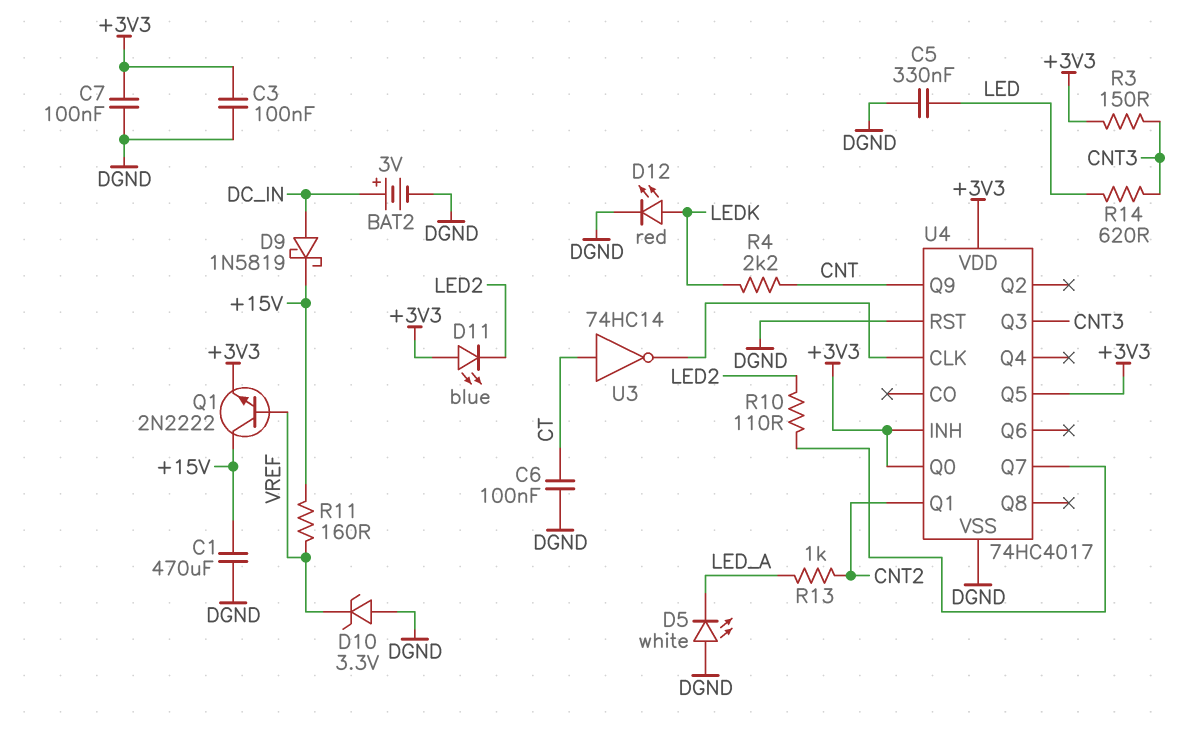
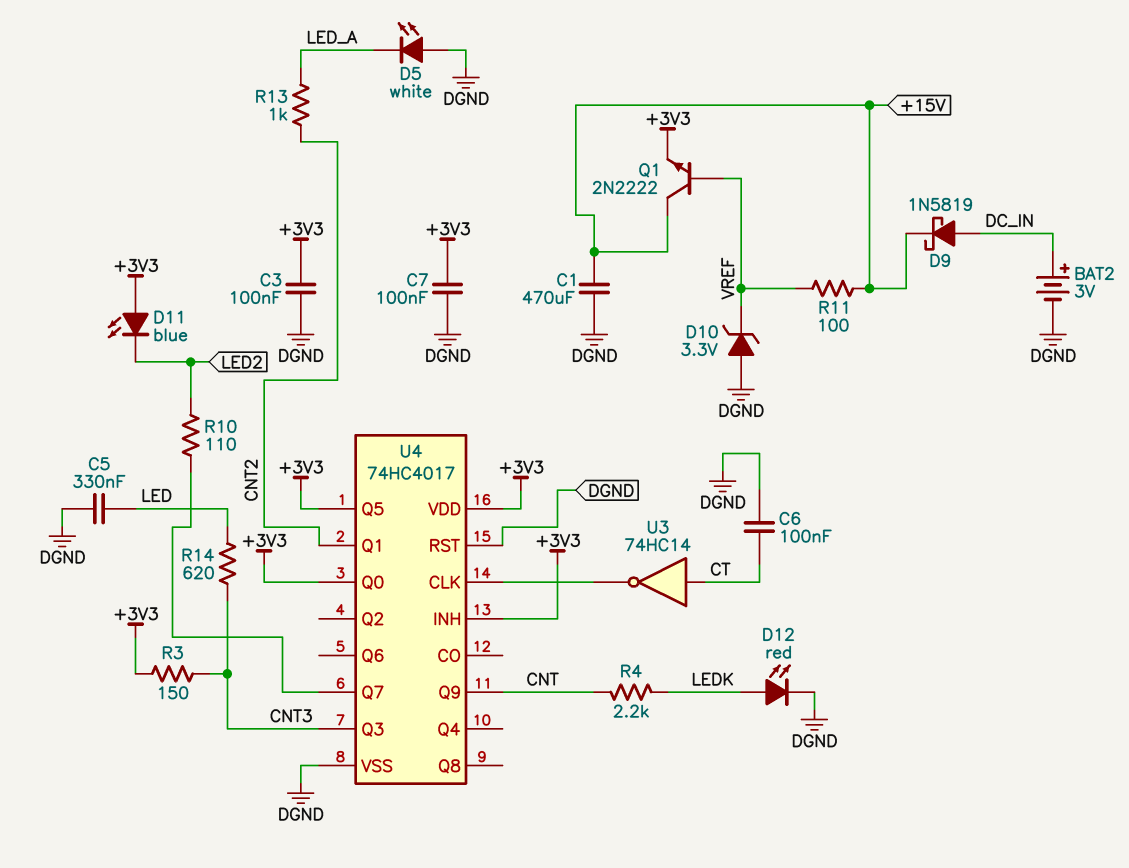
R11: 160 (+15V, VREF) -> 100 (+15V, VREF)

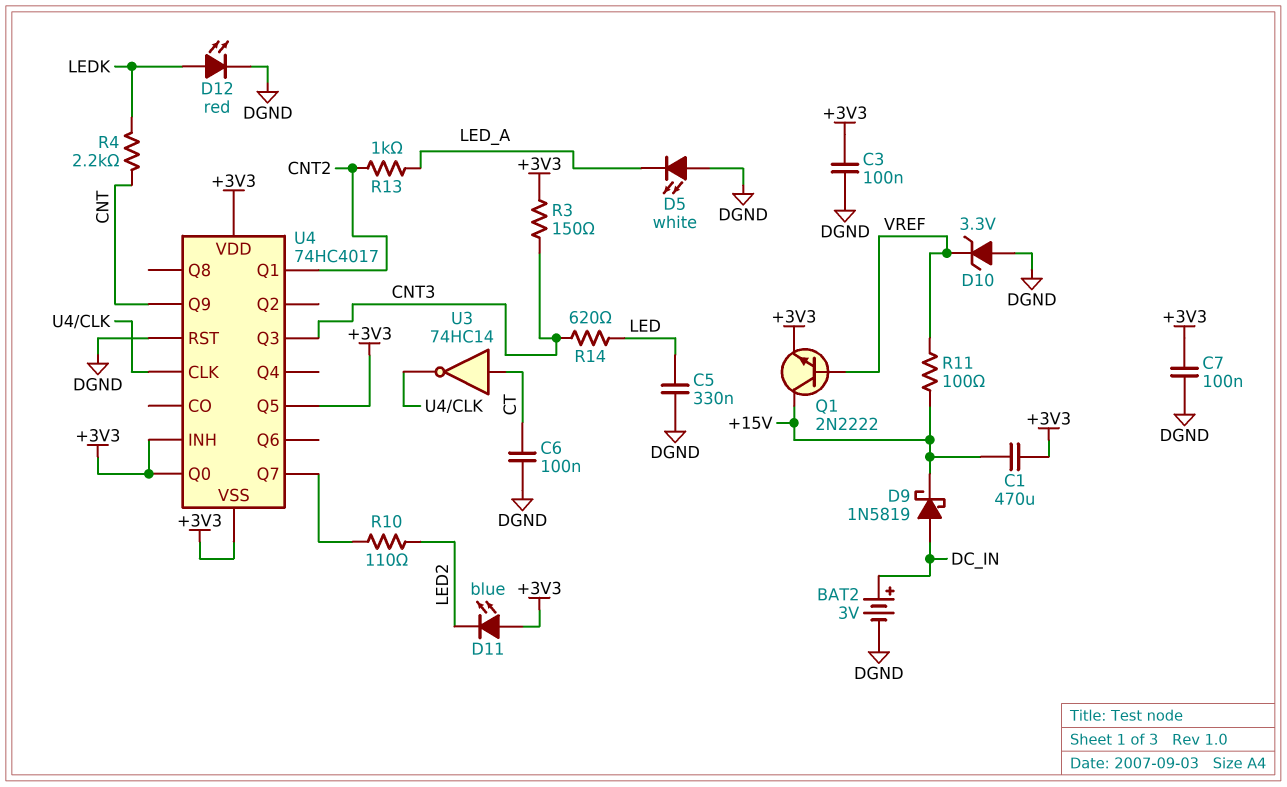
C1: 470uF (+15V, DGND) -> 470uF (+3V3, +15V)
U4 pin VSS: DGND -> +3V3

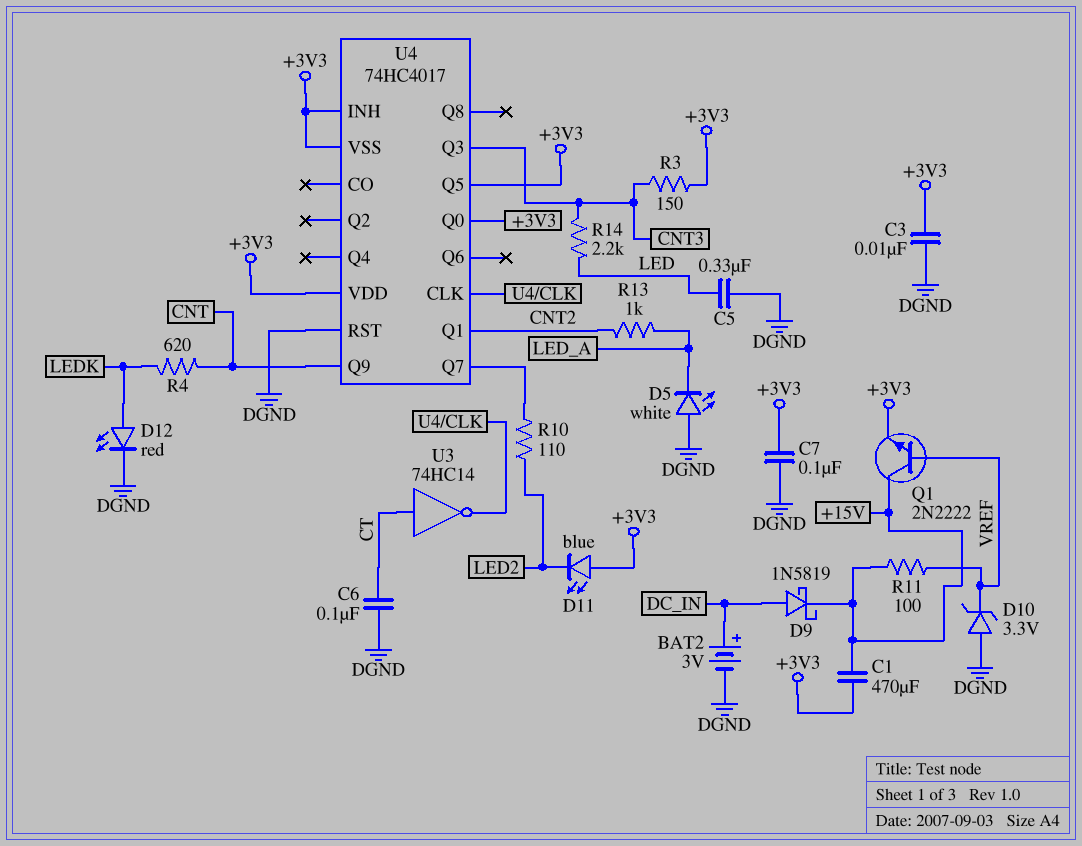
C3: 100nF (+3V3, DGND) -> 10nF (+3V3, DGND)
R4: 2.2k (CNT, LEDK) -> 620 (CNT, LEDK)
R14: 620 (CNT3, LED) -> 2.2k (CNT3, LED)

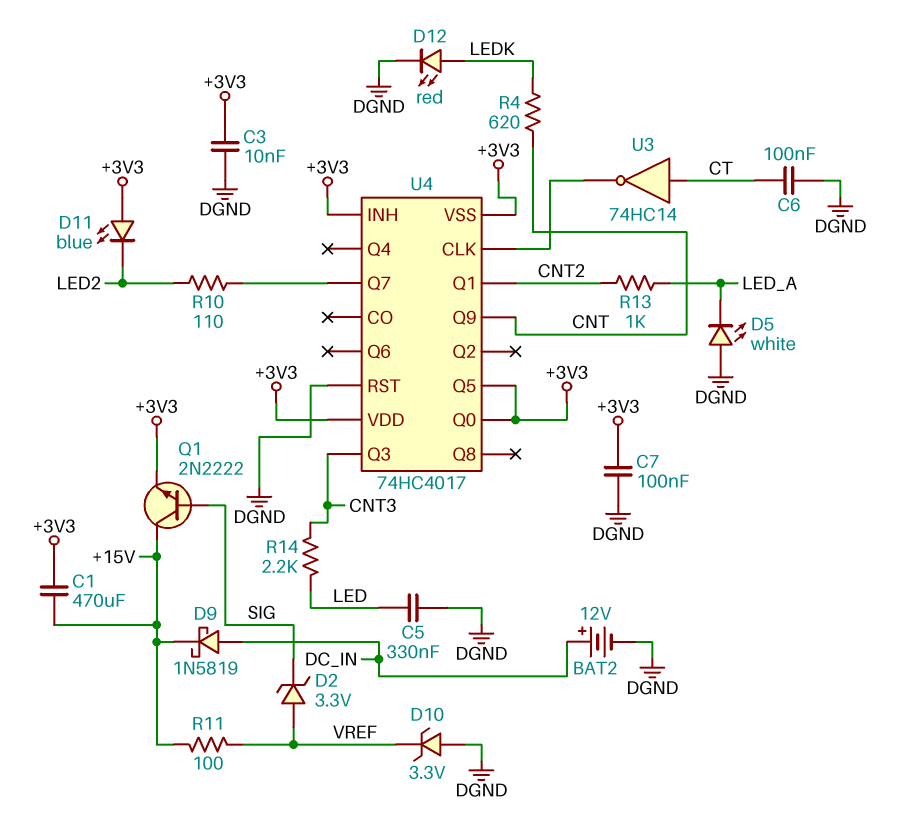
BAT2: 3V (plus DC_IN, minus DGND) -> 12V (plus DC_IN, minus DGND)
D2: none -> zener 3.3V (A VREF, K SIG)
Q1: NPN 2N2222 (B VREF, C +15V, E +3V3) -> NPN 2N2222 (B SIG, C +15V, E +3V3)
R3: 150 (+3V3, CNT3) -> none

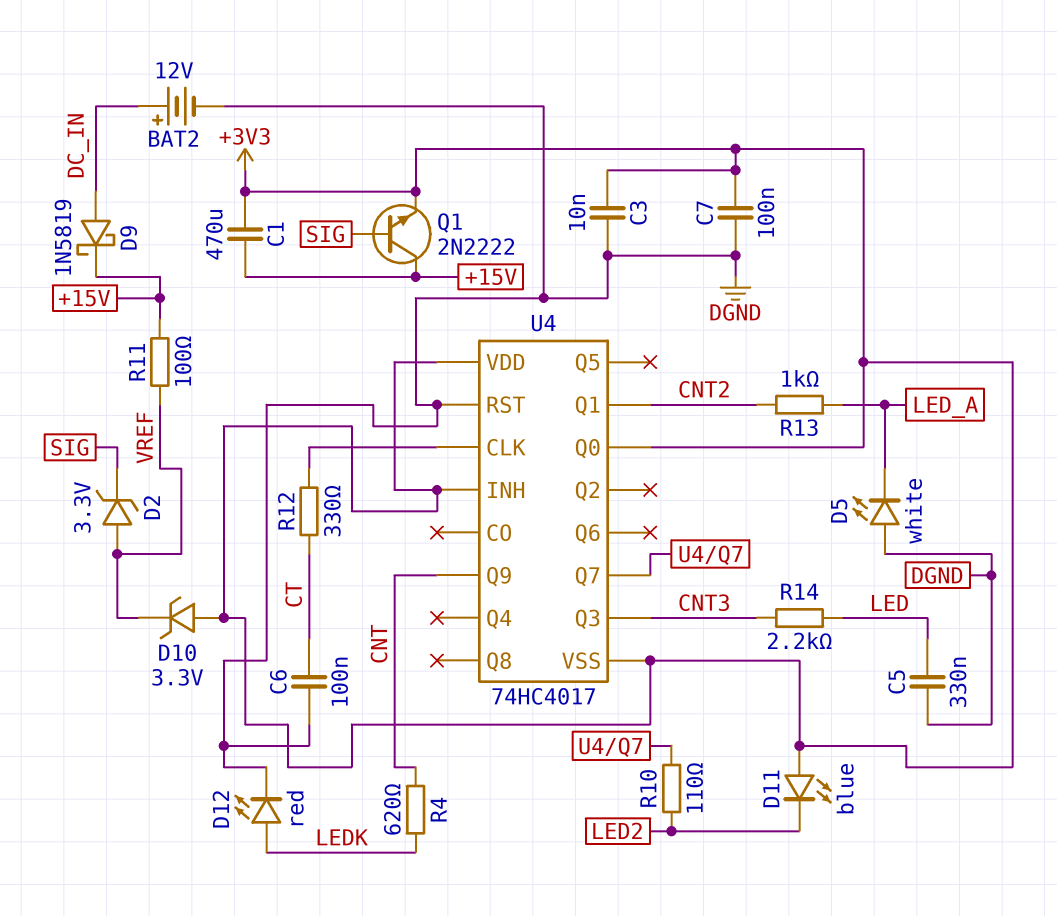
D10: zener 3.3V (A DGND, K VREF) -> zener 3.3V (A +3V3, K VREF)
R12: none -> 330 (CT, U4/CLK)
U3: NOT 74HC14 (in CT, out U4/CLK) -> none
U4 pin Q5: +3V3 -> none

